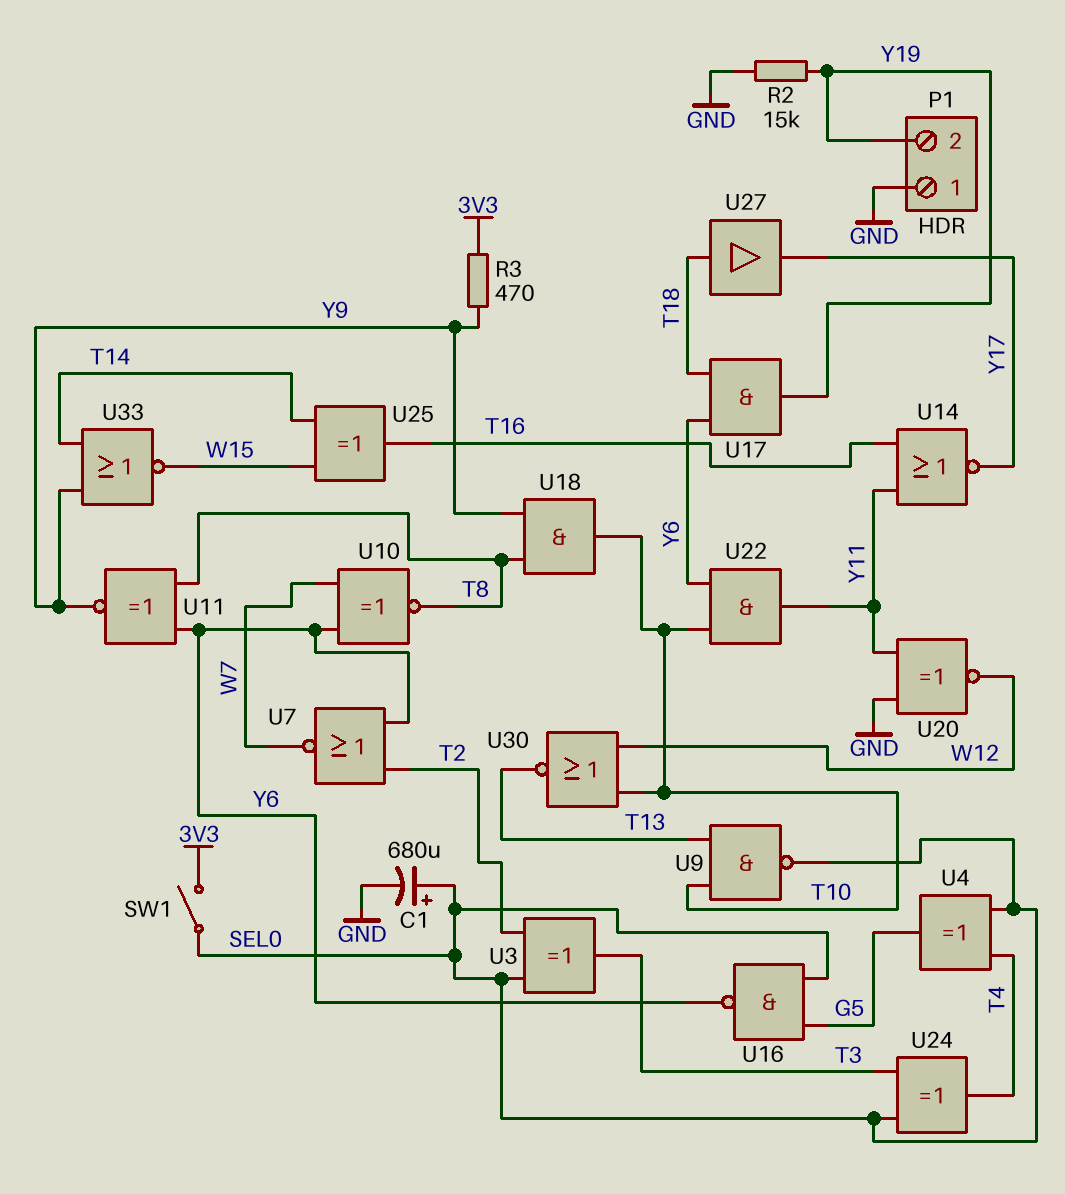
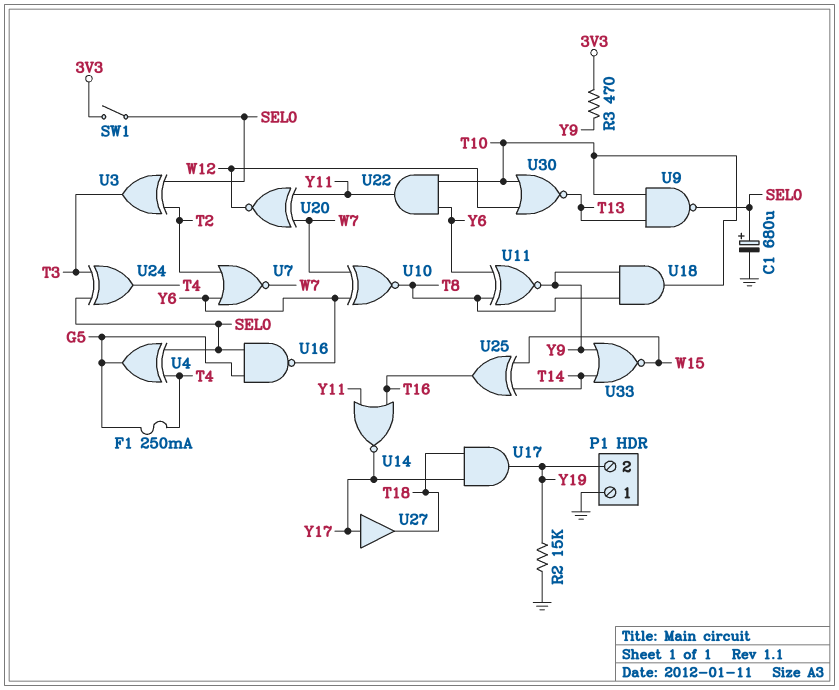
F1: none -> 250mA (G5, T4)
U17: AND (in T18, in Y6, out Y19) -> AND (in T18, in Y17, out Y19)
U20: XNOR (in GND, in Y11, out W12) -> XNOR (in W7, in Y11, out W12)
U27: buffer (in T18, out Y17) -> buffer (in Y17, out T18)

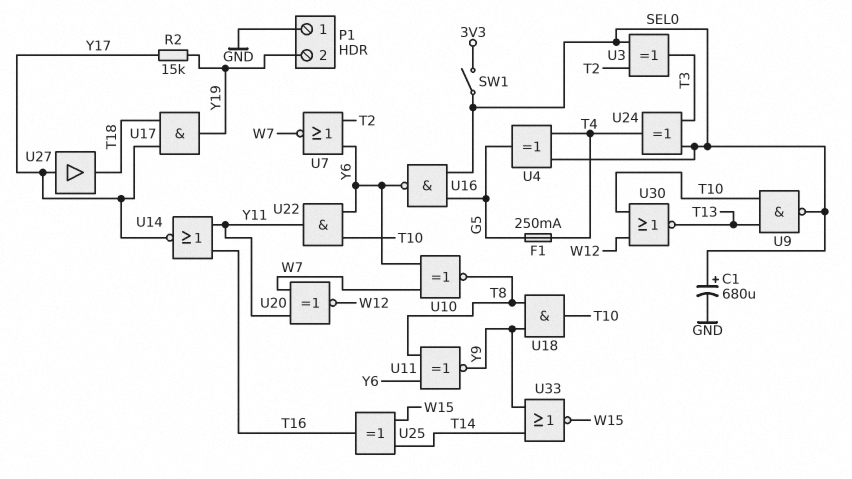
R2: 15k (GND, Y19) -> 15k (Y17, Y19)
R3: 470 (3V3, Y9) -> none

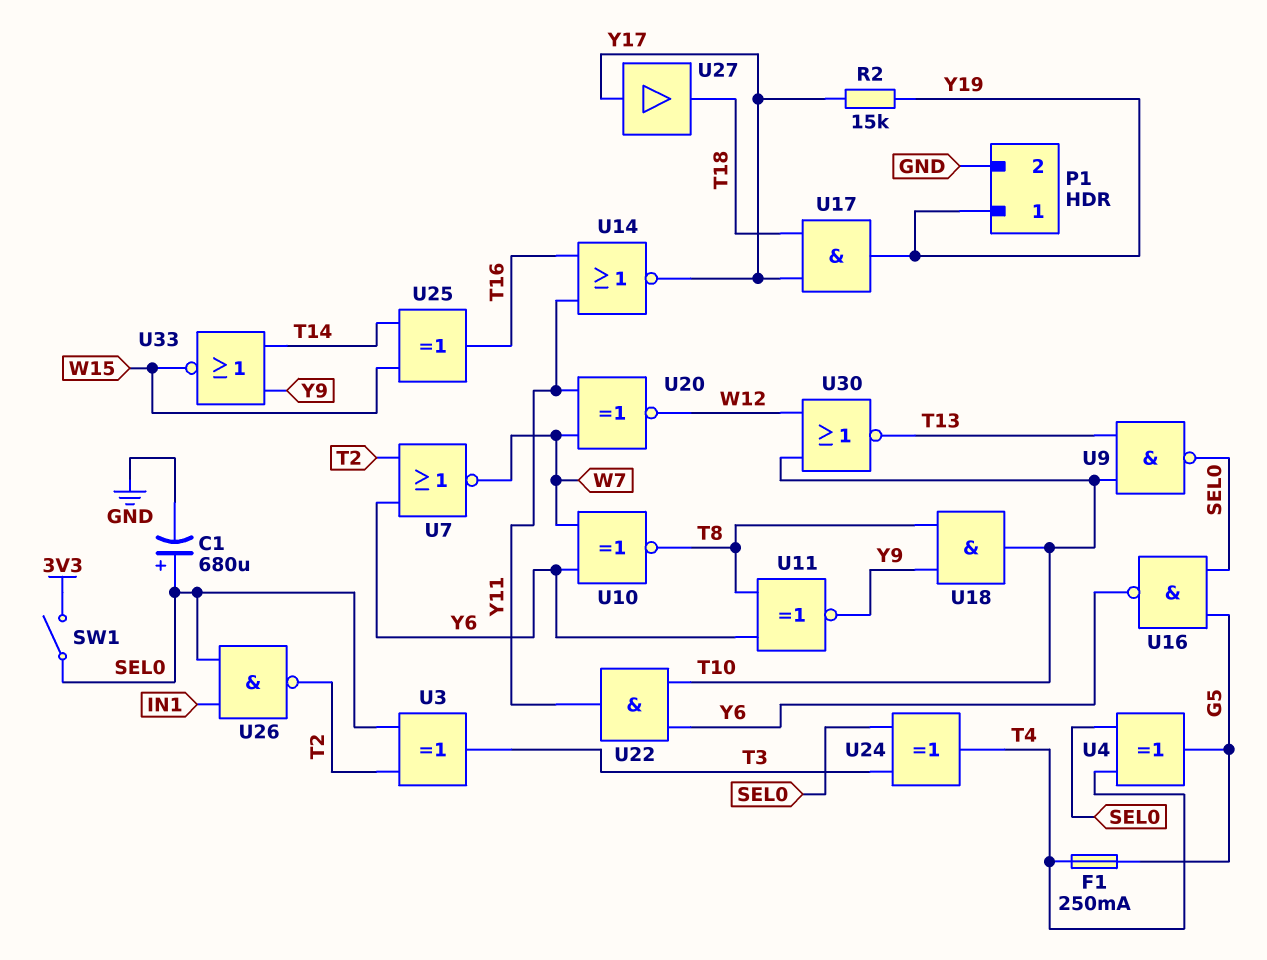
P1 pin 1: GND -> Y19
P1 pin 2: Y19 -> GND
U26: none -> NAND (in IN1, in SEL0, out T2)

